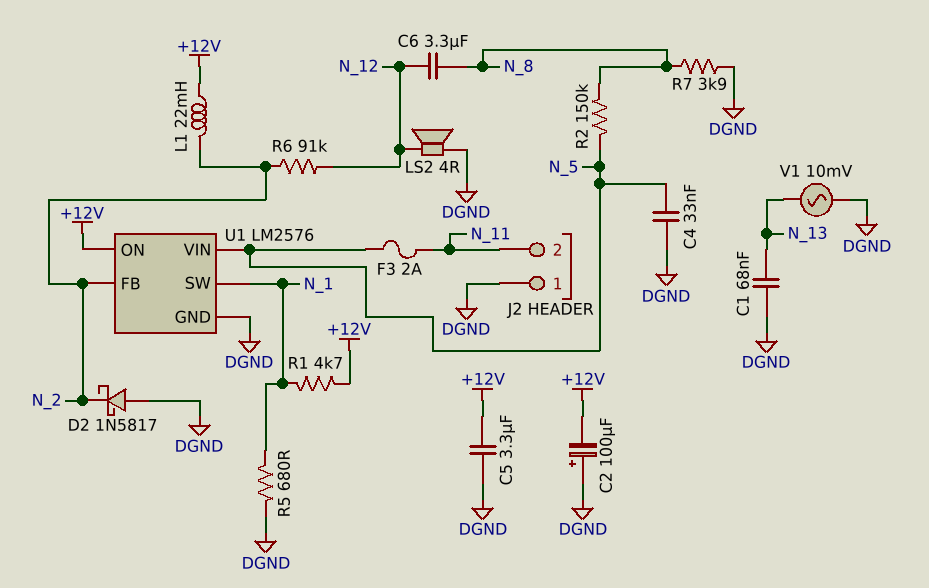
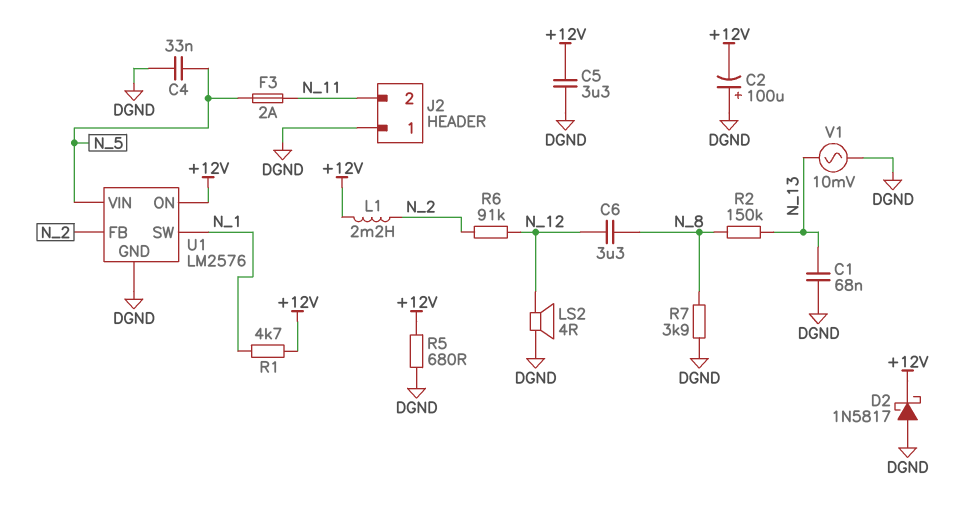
D2: schottky 1N5817 (A DGND, K N_2) -> schottky 1N5817 (A DGND, K +12V)
L1: 22mH (+12V, N_2) -> 2.2mH (+12V, N_2)
R2: 150k (N_5, N_8) -> 150k (N_8, N_13)
R5: 680 (DGND, N_1) -> 680 (+12V, DGND)

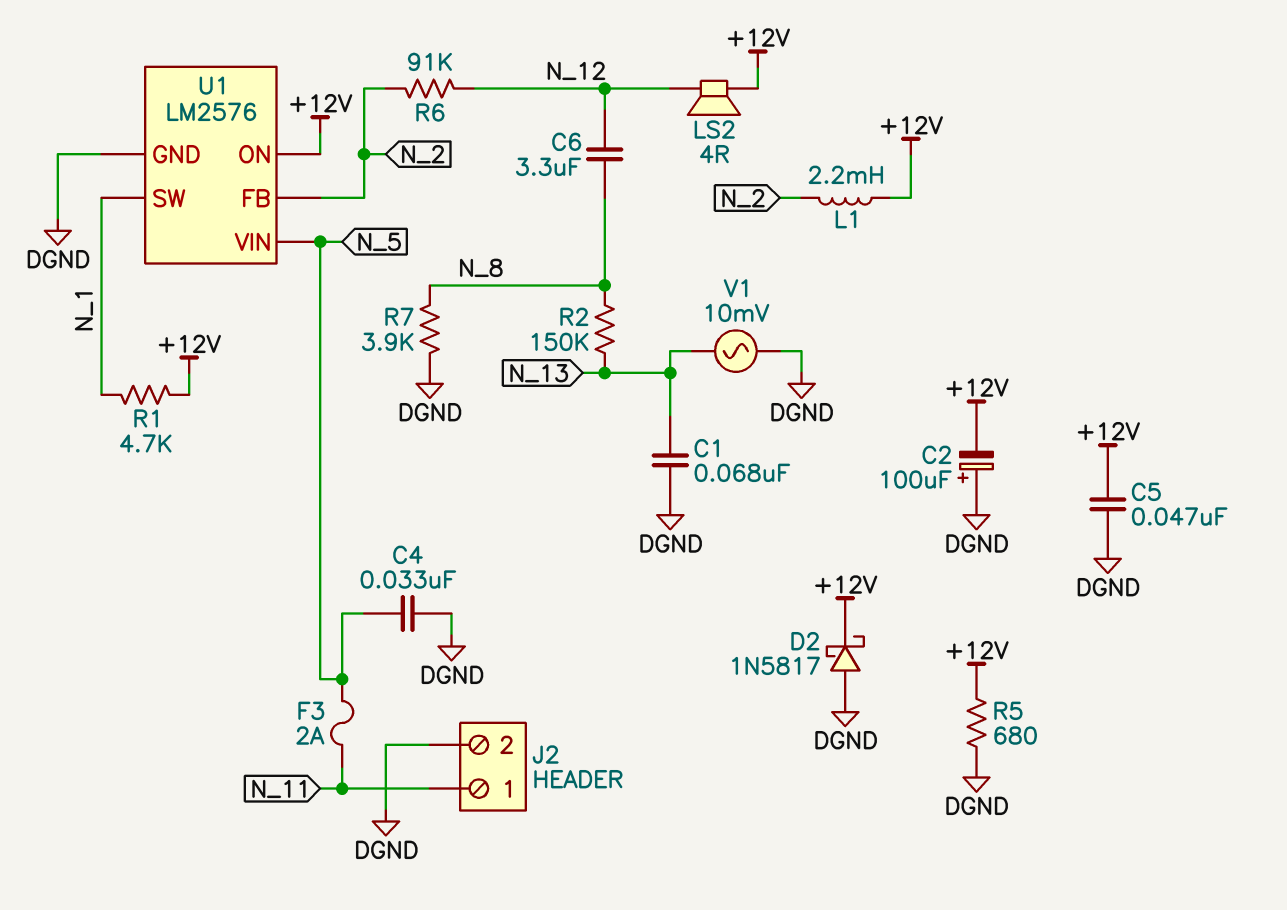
C5: 3.3uF (+12V, DGND) -> 47nF (+12V, DGND)
J2 pin 1: DGND -> N_11
J2 pin 2: N_11 -> DGND
LS2: speaker 4R (DGND, N_12) -> speaker 4R (+12V, N_12)

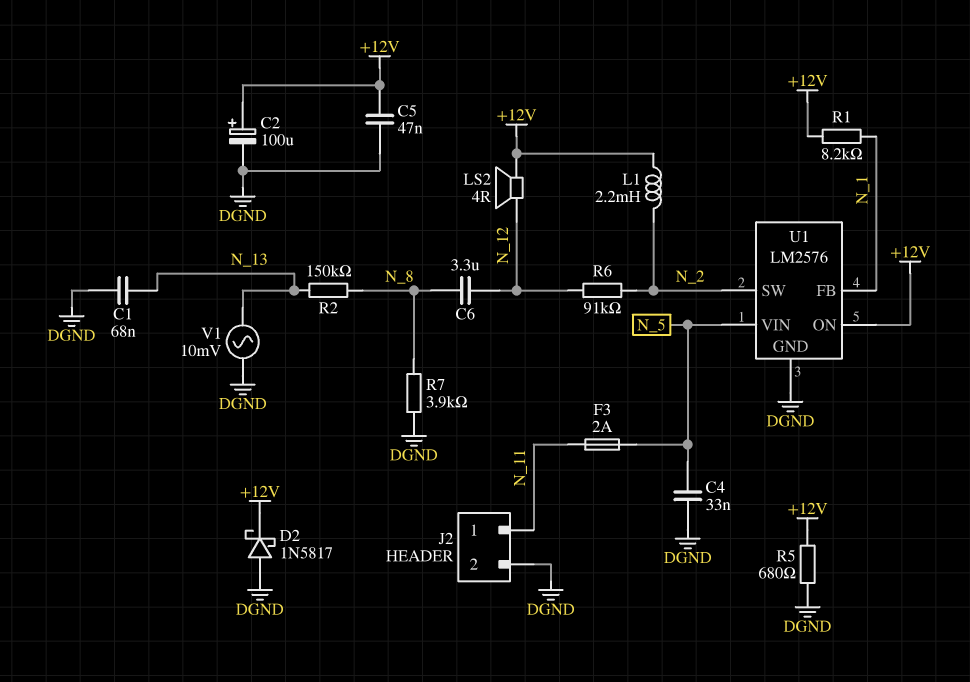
C2: 100uF (plus DGND, minus +12V) -> 100uF (plus +12V, minus DGND)
R1: 4.7k (+12V, N_1) -> 8.2k (+12V, N_1)
U1 pin FB: N_2 -> N_1
U1 pin SW: N_1 -> N_2

